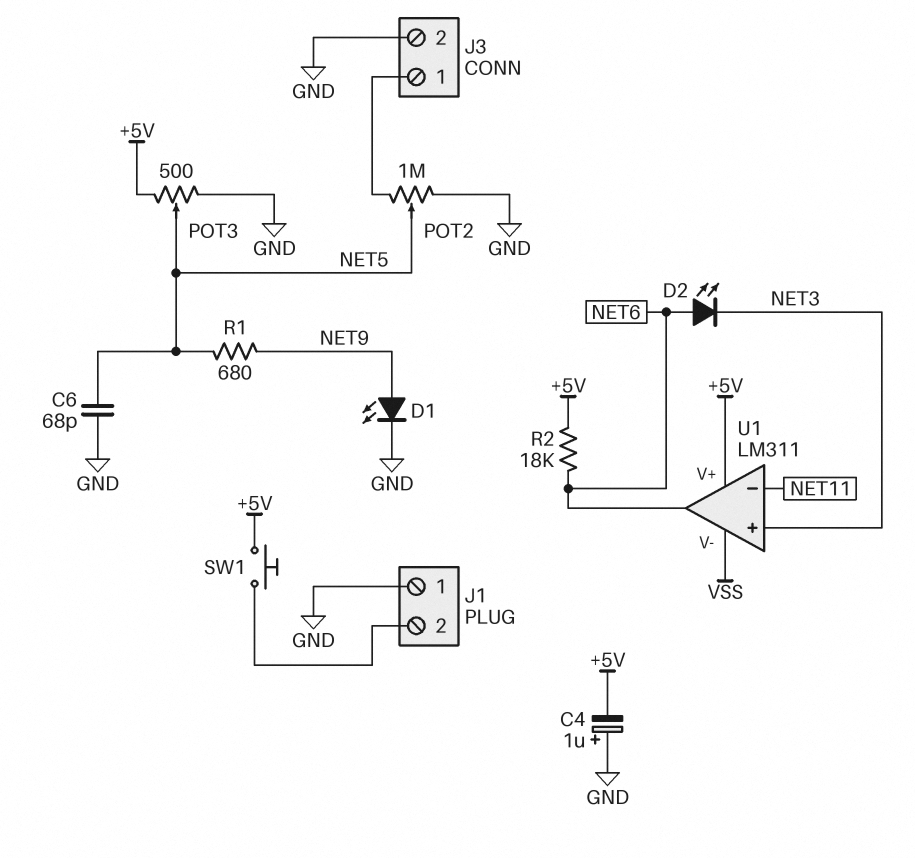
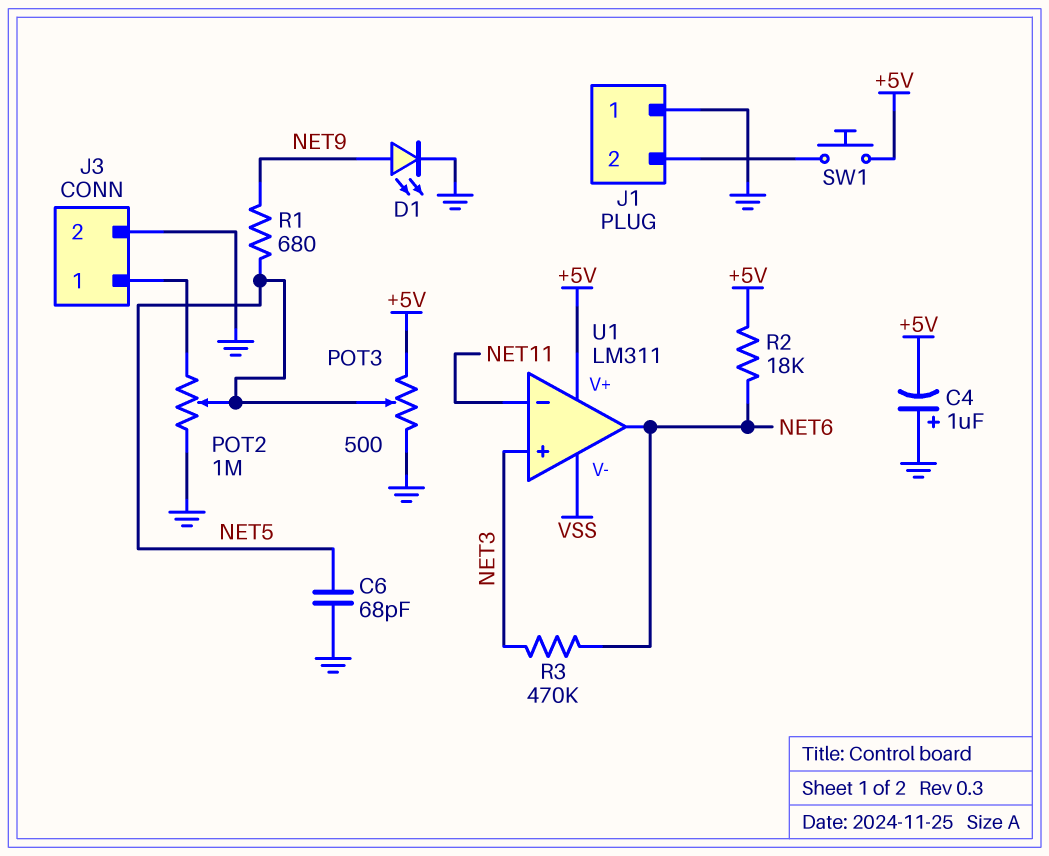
D2: LED (A NET6, K NET3) -> none
R3: none -> 470k (NET3, NET6)

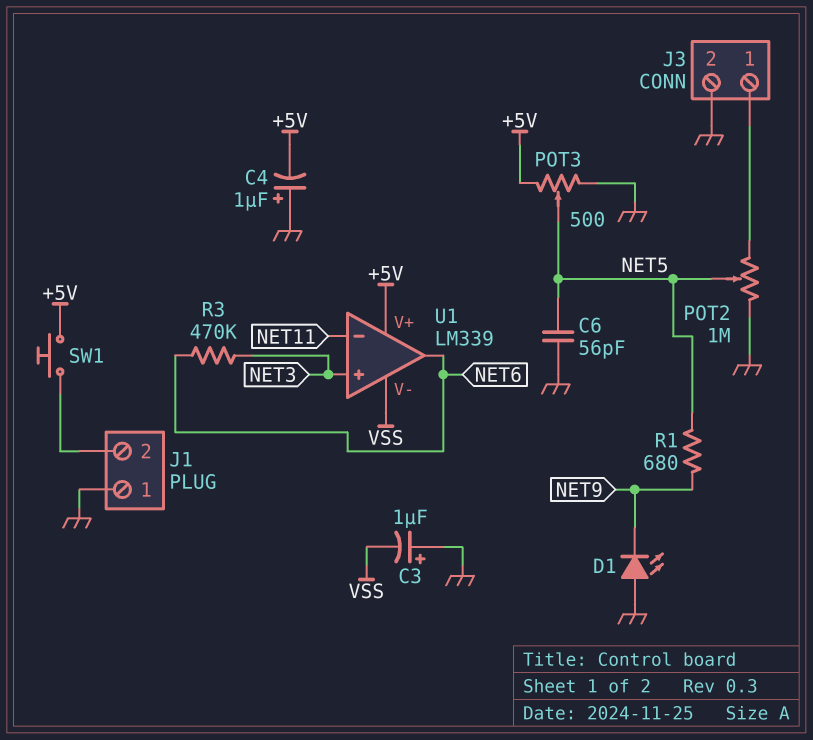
C3: none -> 1uF (plus GND, minus VSS)
C6: 68pF (GND, NET5) -> 56pF (GND, NET5)
D1: LED (A NET9, K GND) -> LED (A GND, K NET9)
R2: 18k (+5V, NET6) -> none
U1: LM311 -> LM339

